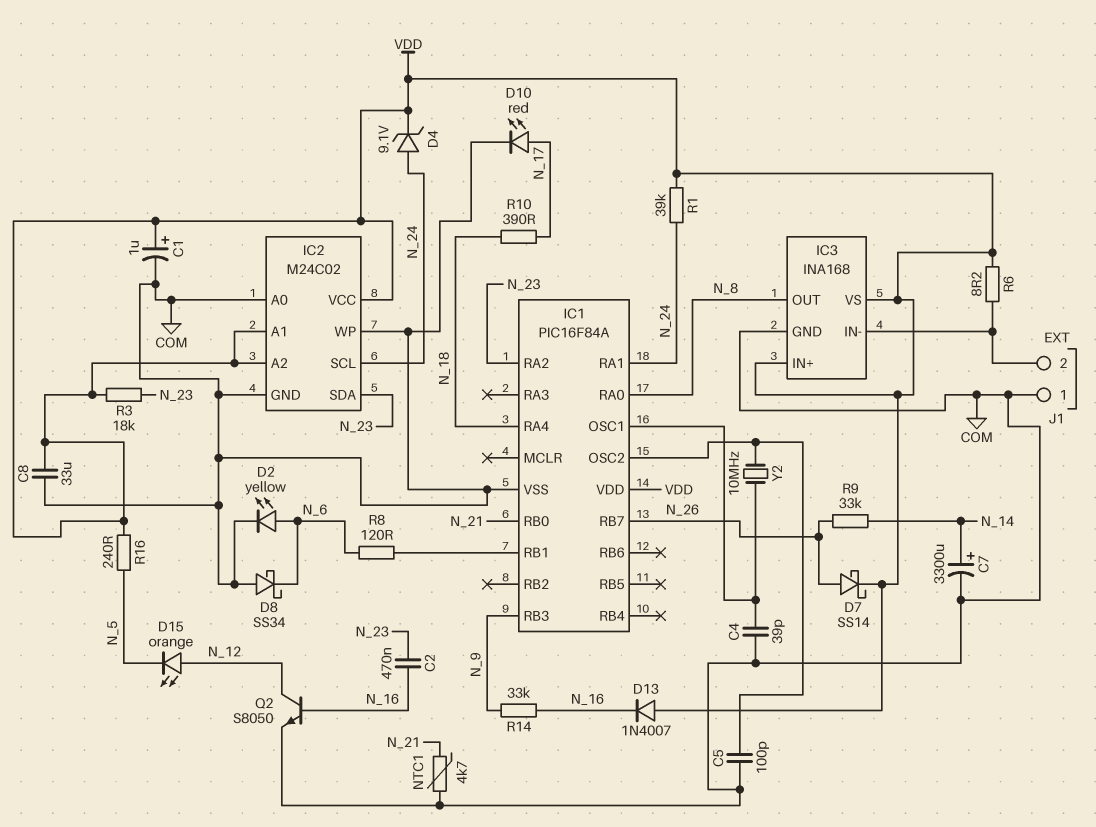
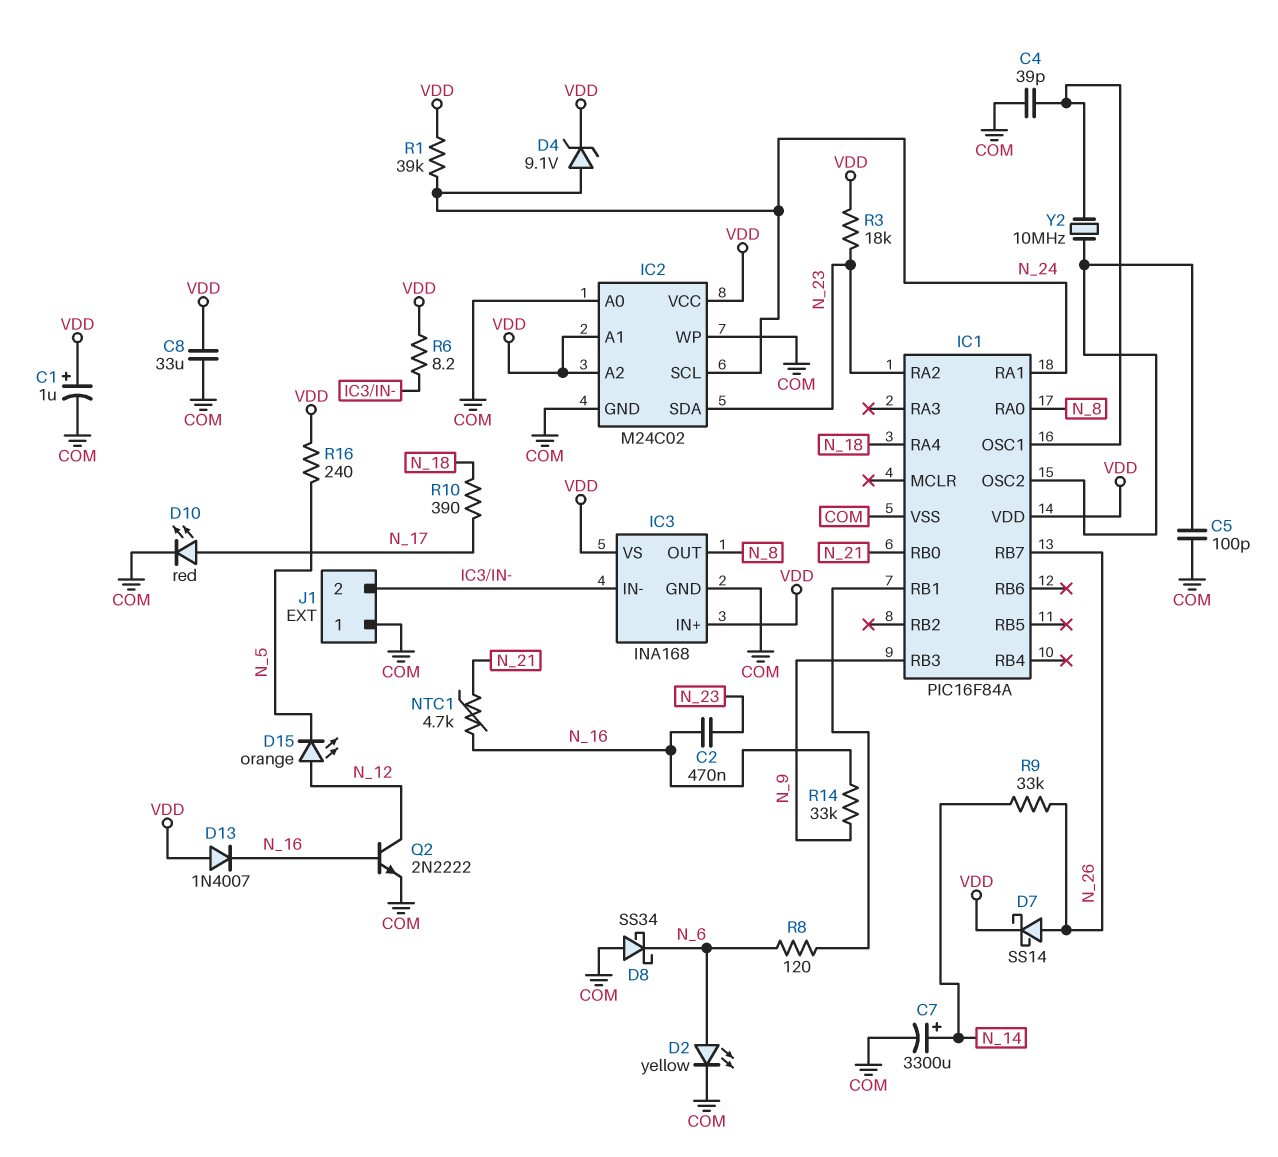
NTC1: 4.7k (COM, N_21) -> 4.7k (N_16, N_21)
Q2: NPN S8050 (B N_16, C N_12, E COM) -> NPN 2N2222 (B N_16, C N_12, E COM)

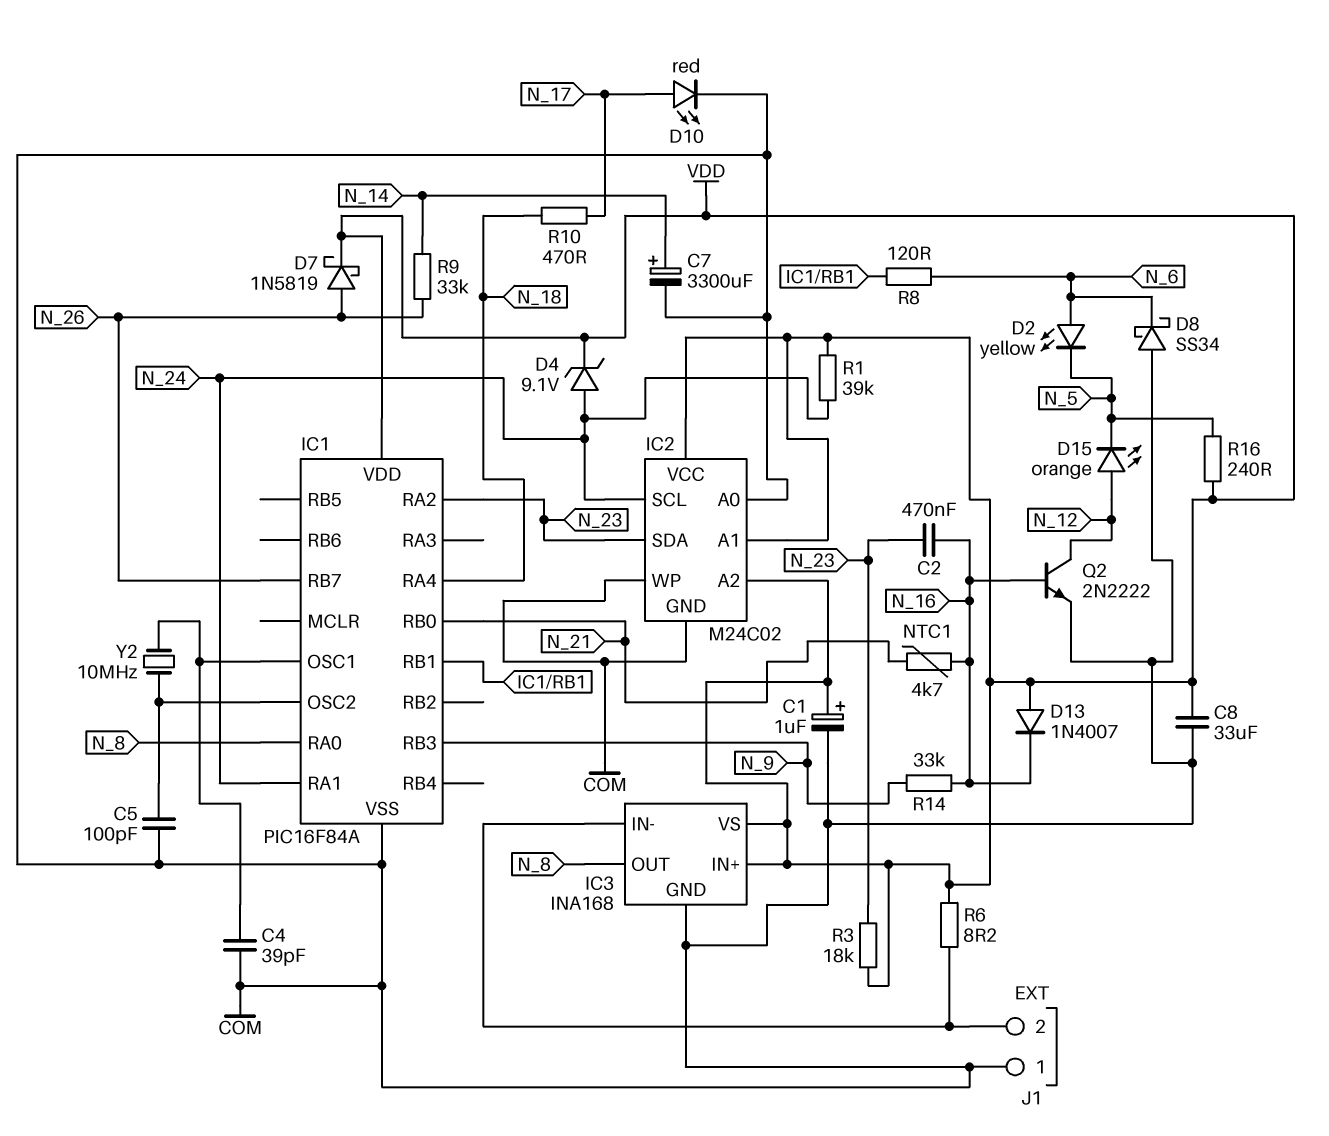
D2: LED yellow (A N_6, K COM) -> LED yellow (A N_6, K N_5)
D7: schottky SS14 (A N_26, K VDD) -> schottky 1N5819 (A N_26, K VDD)
R10: 390 (N_17, N_18) -> 470 (N_17, N_18)

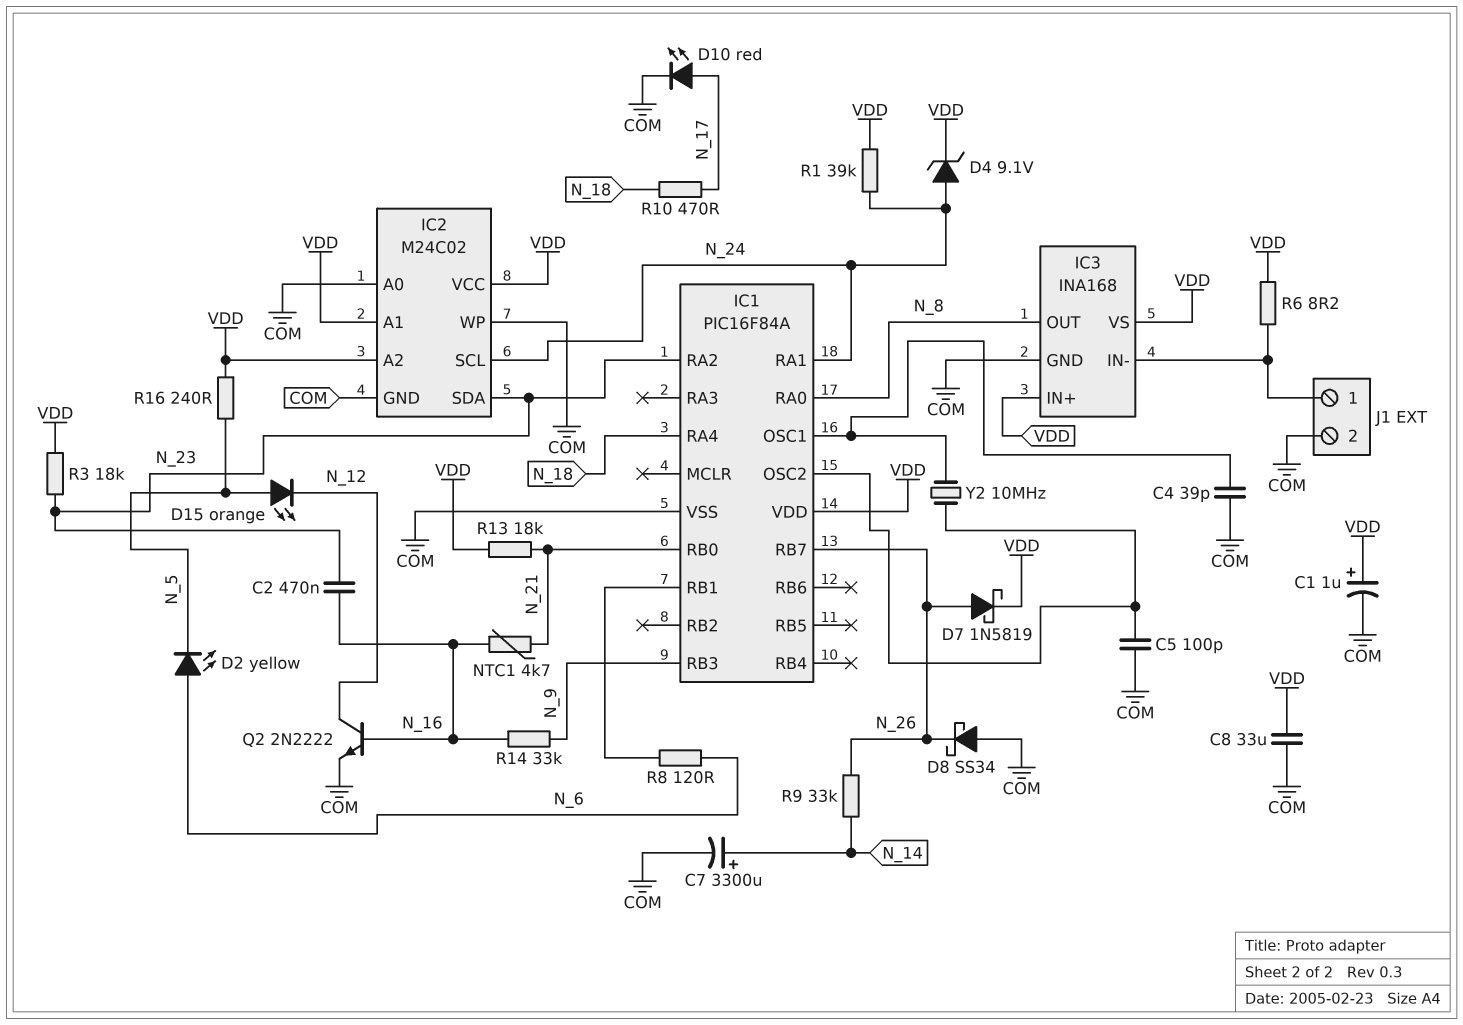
D8: schottky SS34 (A COM, K N_6) -> schottky SS34 (A COM, K N_26)
D13: diode 1N4007 (A VDD, K N_16) -> none
D15: LED orange (A N_12, K N_5) -> LED orange (A N_5, K N_12)
J1 pin 1: COM -> IC3/IN-
J1 pin 2: IC3/IN- -> COM
R13: none -> 18k (N_21, VDD)

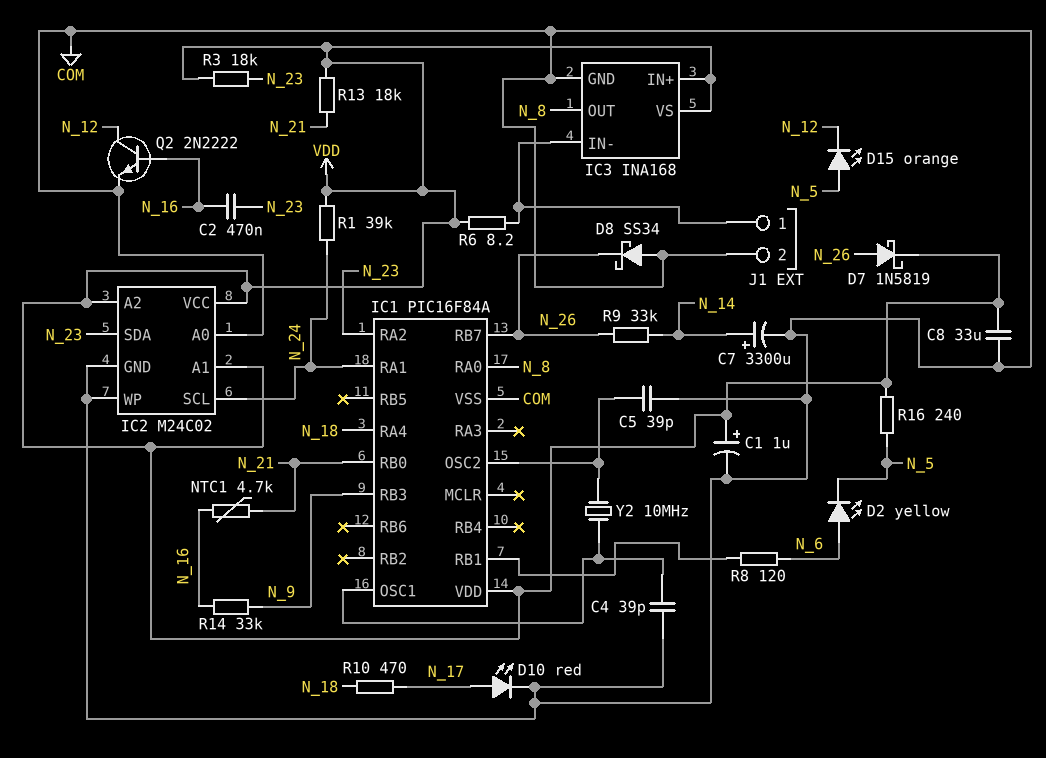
C5: 100pF (COM, IC1/OSC2) -> 39pF (COM, IC1/OSC2)
D4: zener 9.1V (A N_24, K VDD) -> none

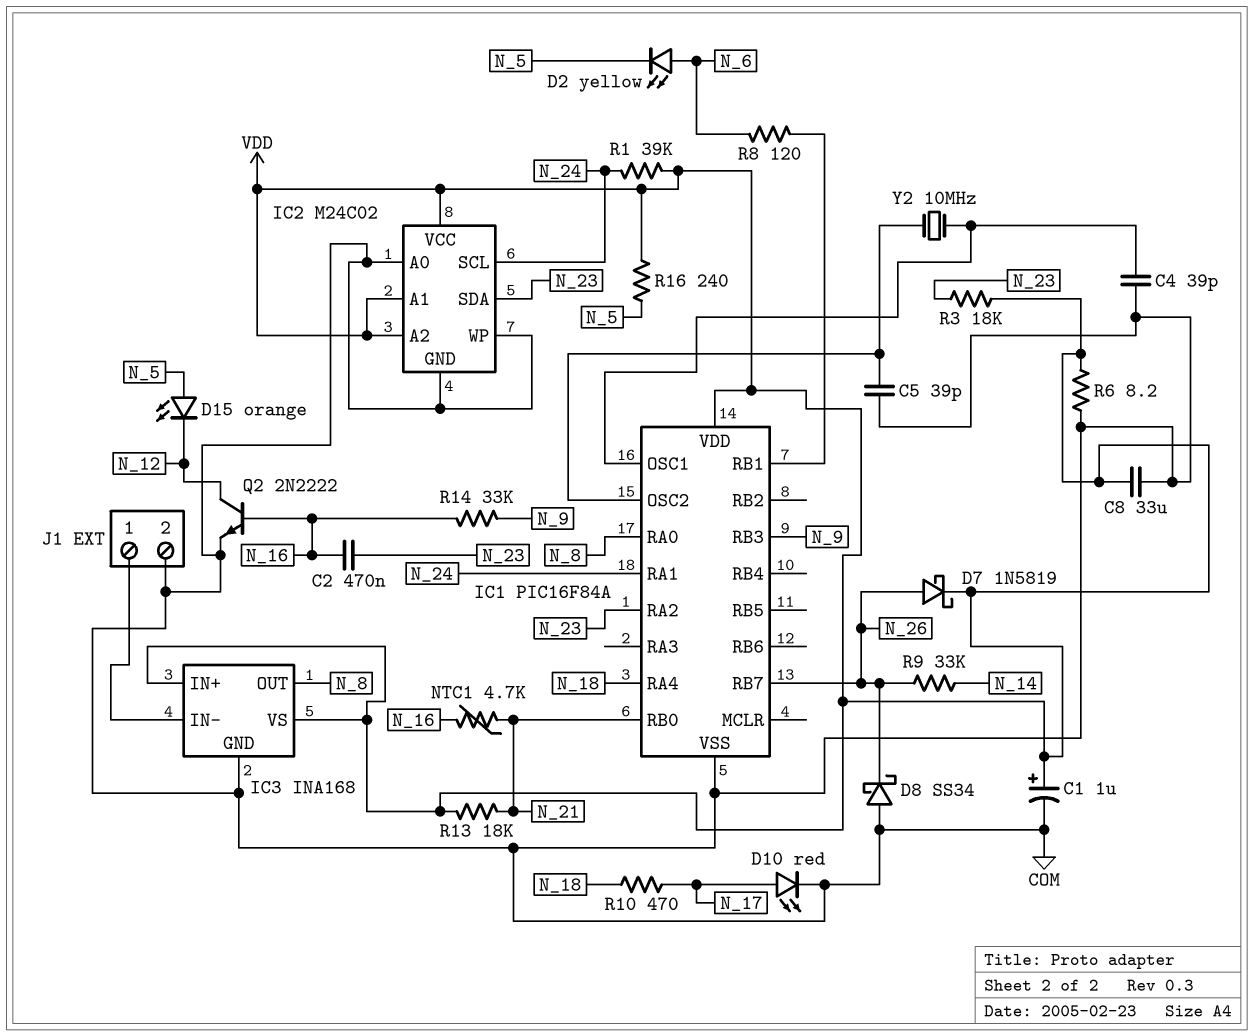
C7: 3300uF (plus N_14, minus COM) -> none
R6: 8.2 (IC3/IN-, VDD) -> 8.2 (COM, VDD)

